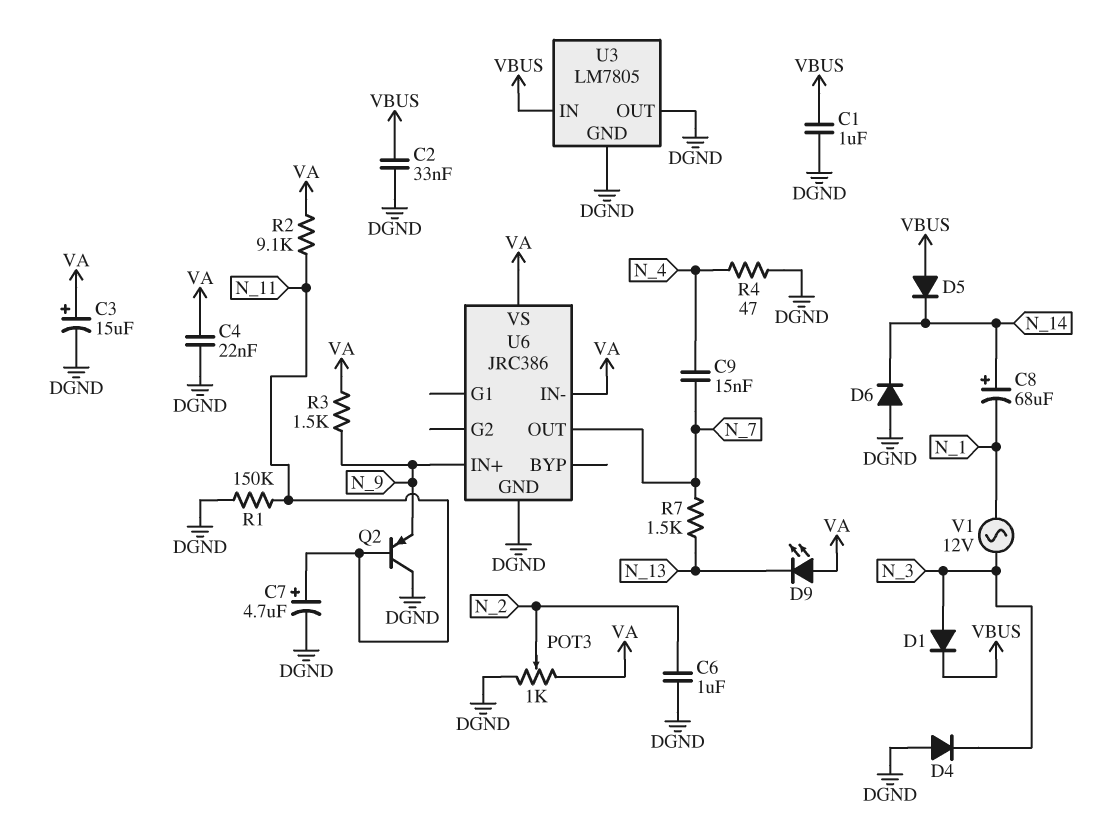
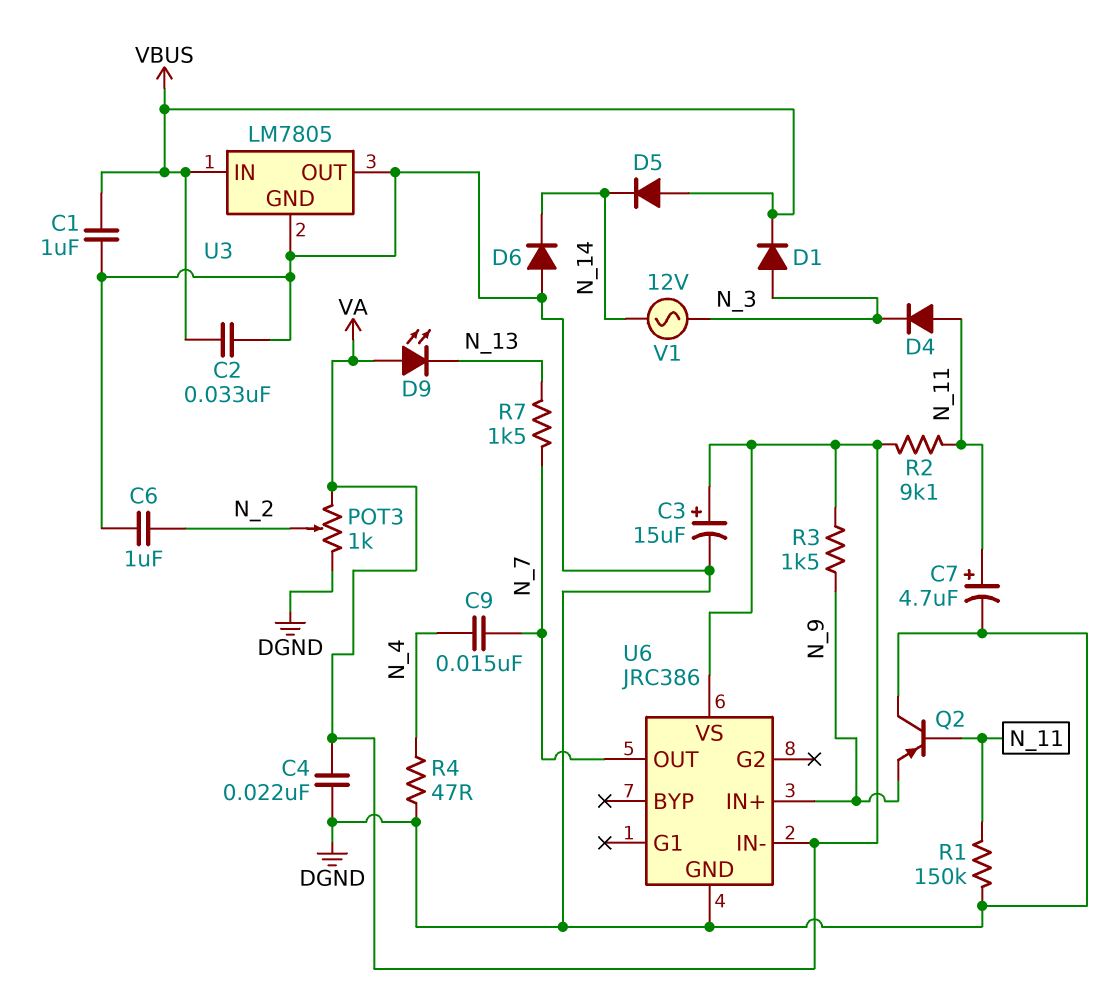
C8: 68uF (plus N_14, minus N_1) -> none
D4: diode (A DGND, K N_3) -> diode (A N_11, K N_3)
V1: AC 12V (N_1, N_3) -> AC 12V (N_3, N_14)

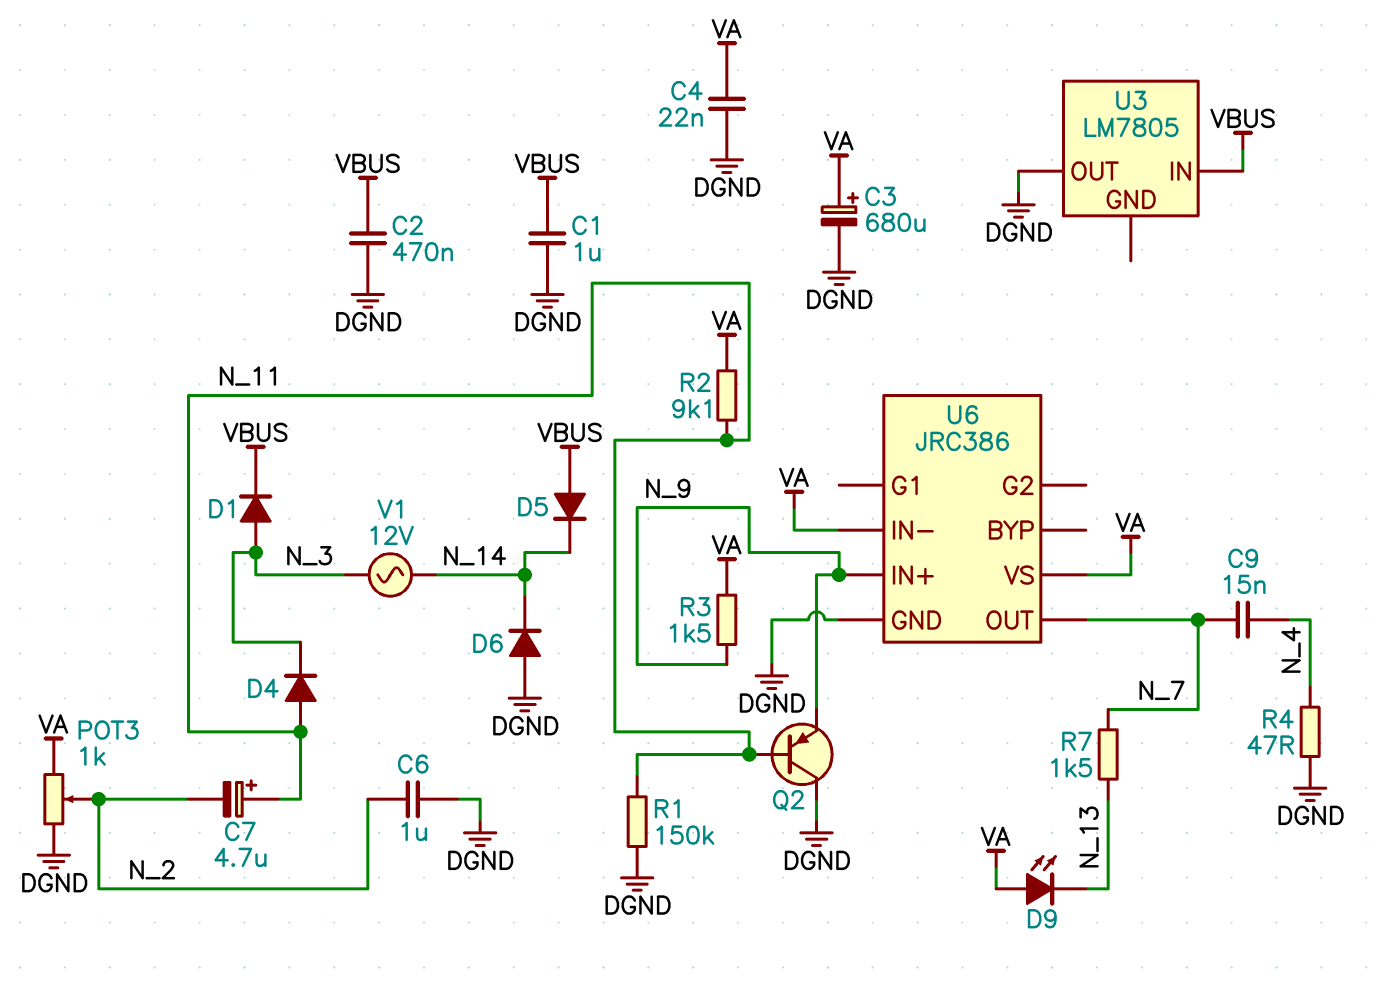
C2: 33nF (DGND, VBUS) -> 470nF (DGND, VBUS)
C3: 15uF (plus VA, minus DGND) -> 680uF (plus VA, minus DGND)
C7: 4.7uF (plus N_11, minus DGND) -> 4.7uF (plus N_11, minus N_2)
U3 pin GND: DGND -> none

